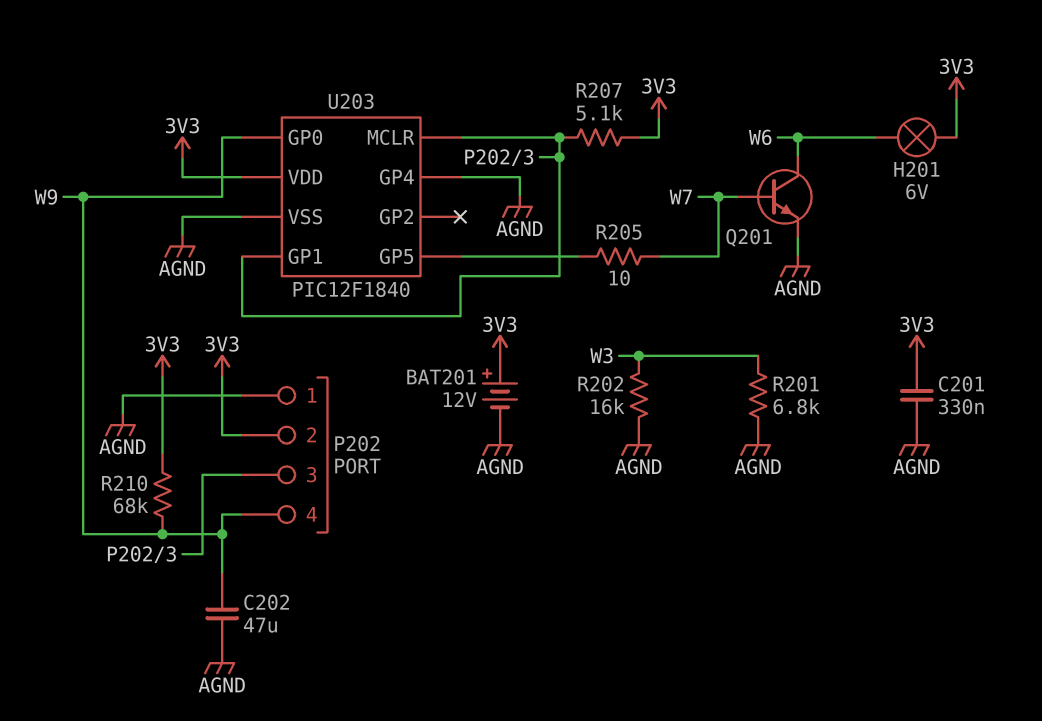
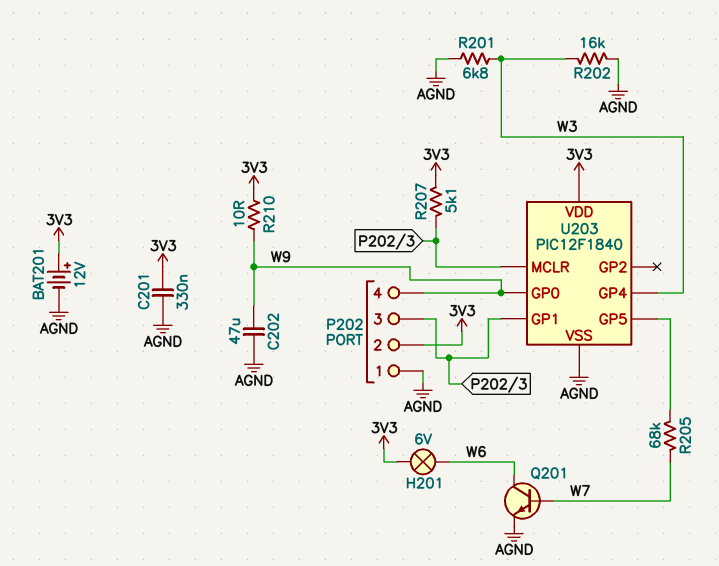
R205: 10 (U203/GP5, W7) -> 68k (U203/GP5, W7)
R210: 68k (3V3, W9) -> 10 (3V3, W9)
U203 pin GP4: AGND -> W3

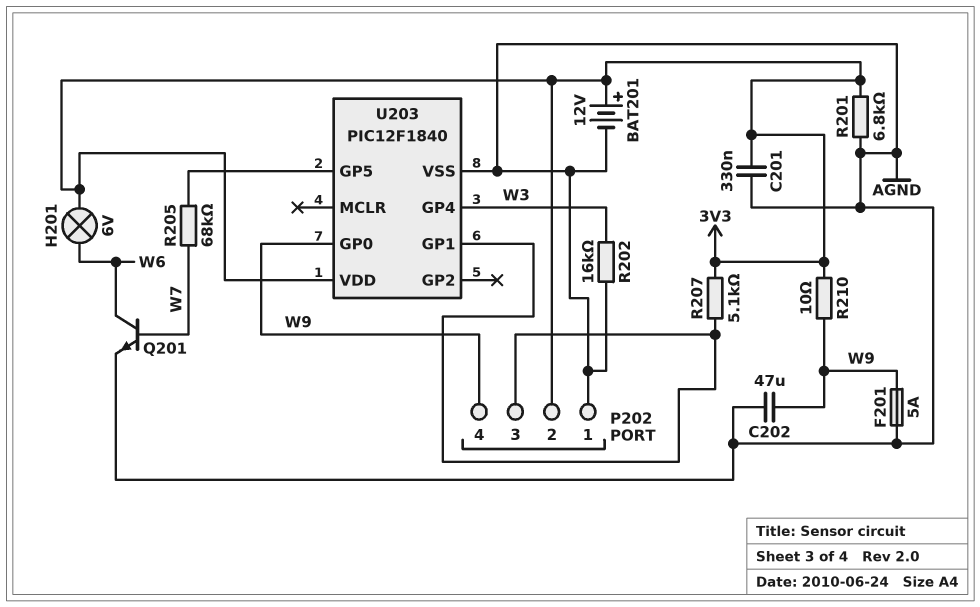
F201: none -> 5A (AGND, W9)
R201: 6.8k (AGND, W3) -> 6.8k (3V3, AGND)
U203 pin MCLR: P202/3 -> none

